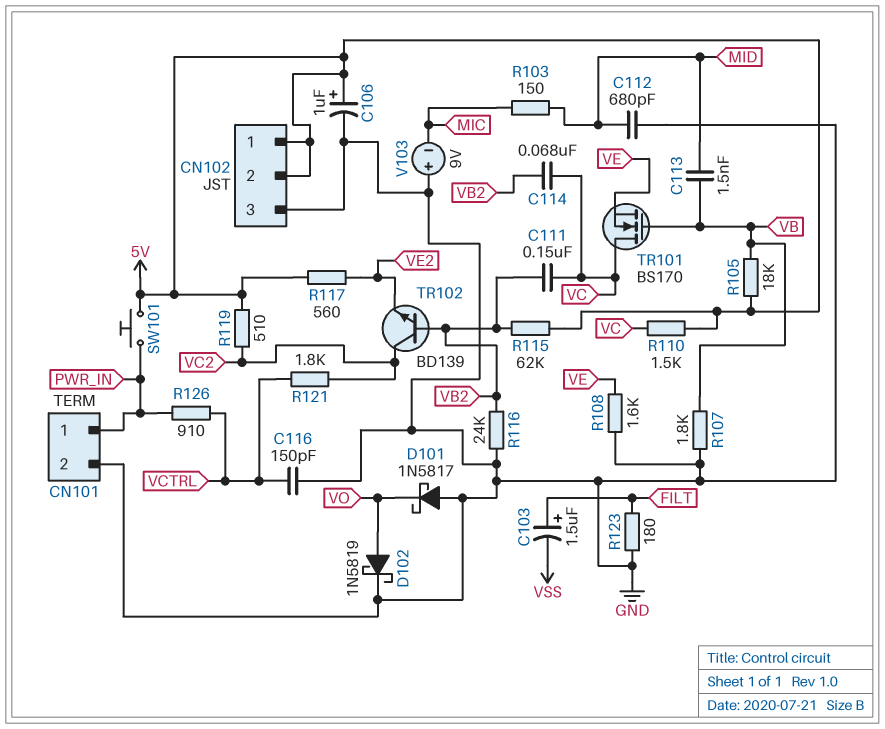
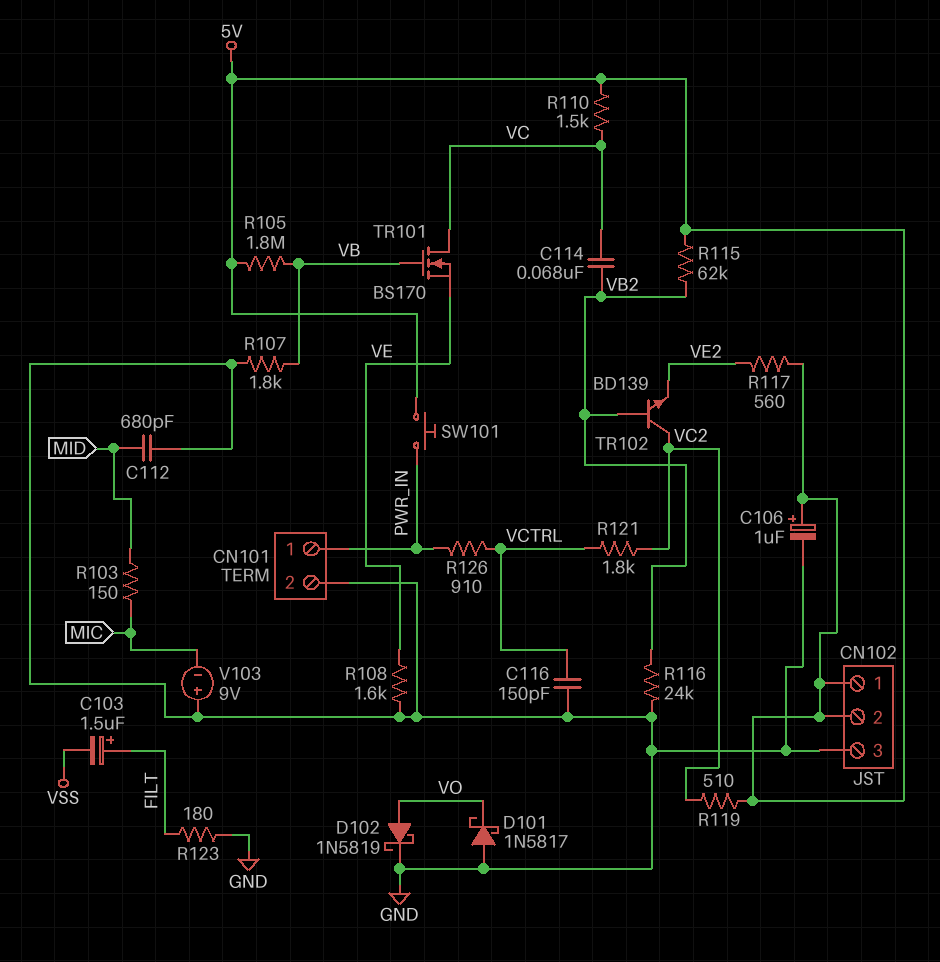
C111: 150nF (VB2, VC) -> none
C113: 1.5nF (MID, VB) -> none
R105: 18k (5V, VB) -> 1.8M (5V, VB)

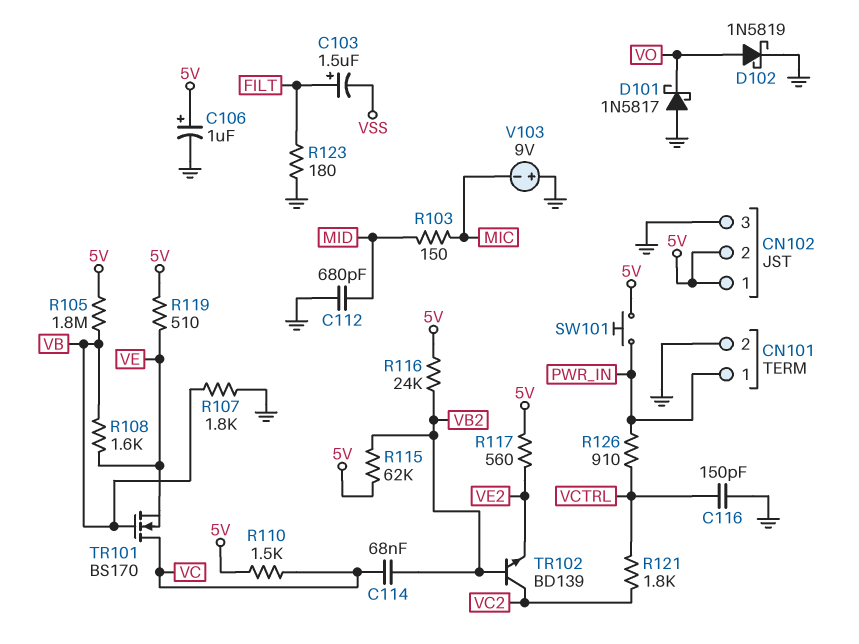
R108: 1.6k (GND, VE) -> 1.6k (VB, VE)
R116: 24k (GND, VB2) -> 24k (5V, VB2)
R119: 510 (5V, VC2) -> 510 (5V, VE)

